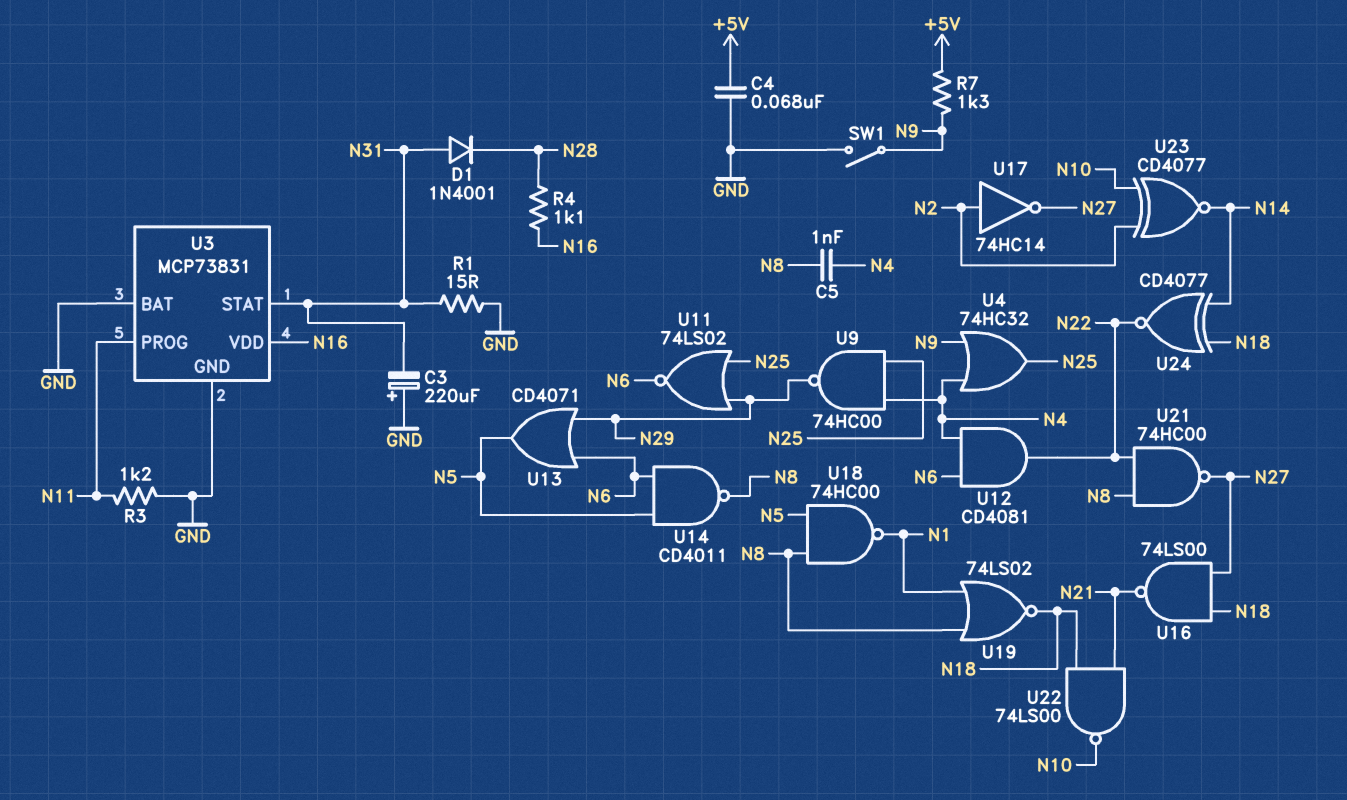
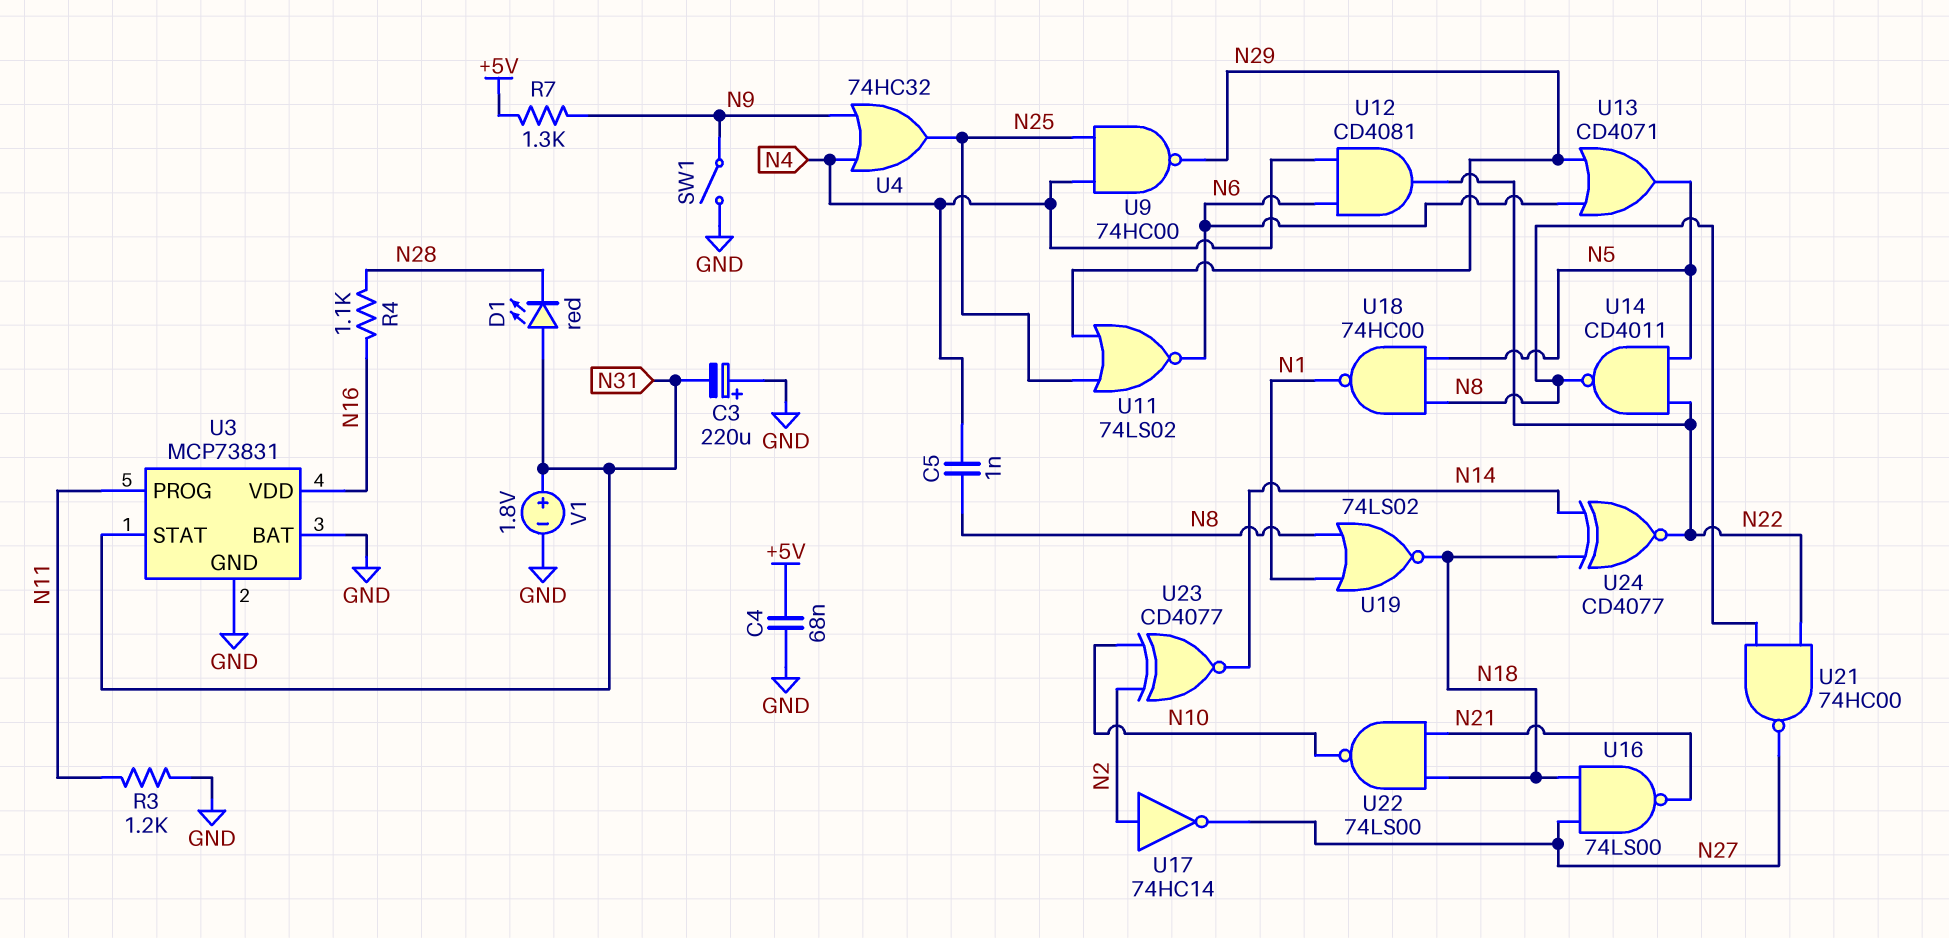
D1: diode 1N4001 (A N31, K N28) -> LED red (A N31, K N28)
R1: 15 (GND, N31) -> none
U14: NAND CD4011 (in N5, in N6, out N8) -> NAND CD4011 (in N5, in N22, out N8)
V1: none -> 1.8V (plus N31, minus GND)

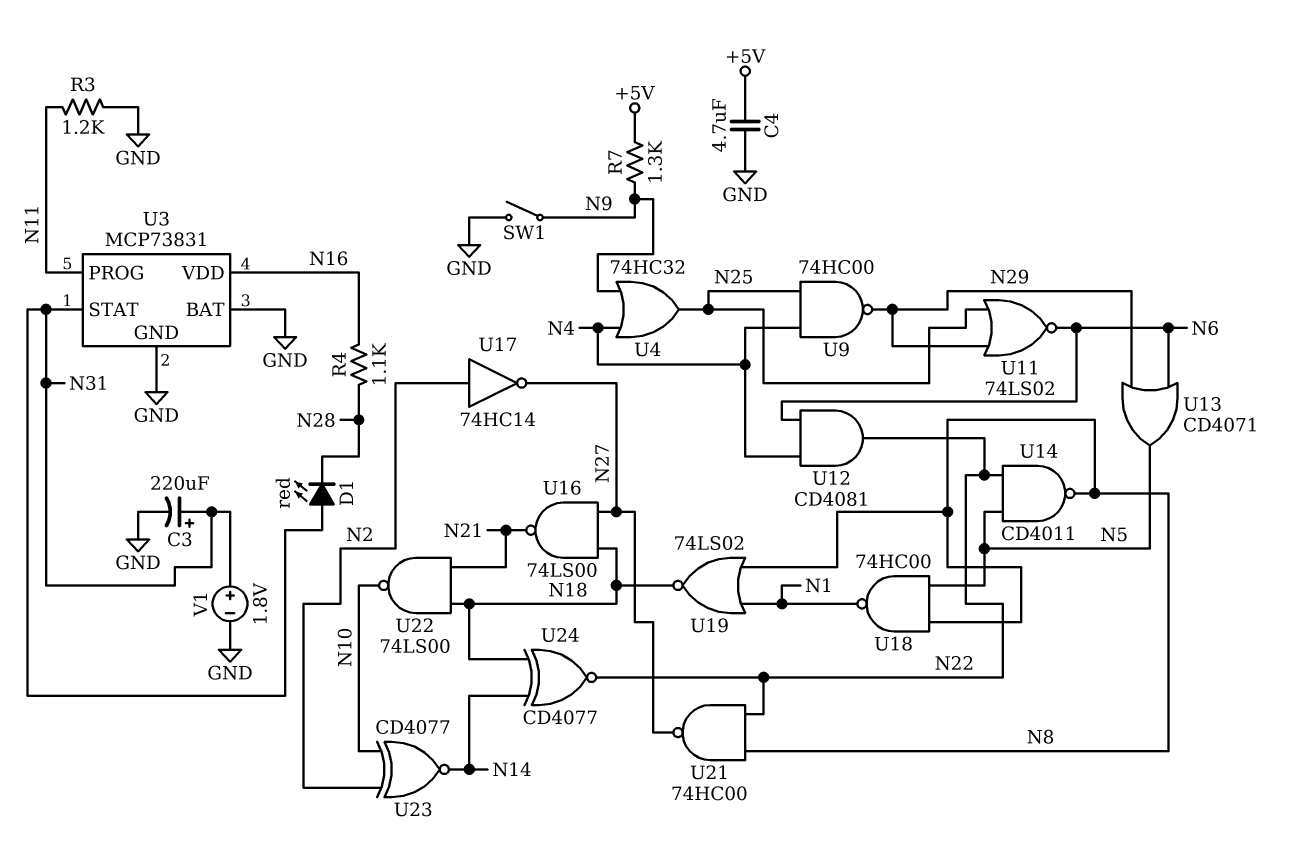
C3: 220uF (plus GND, minus N31) -> 220uF (plus N31, minus GND)
C4: 68nF (+5V, GND) -> 4.7uF (+5V, GND)
C5: 1nF (N4, N8) -> none

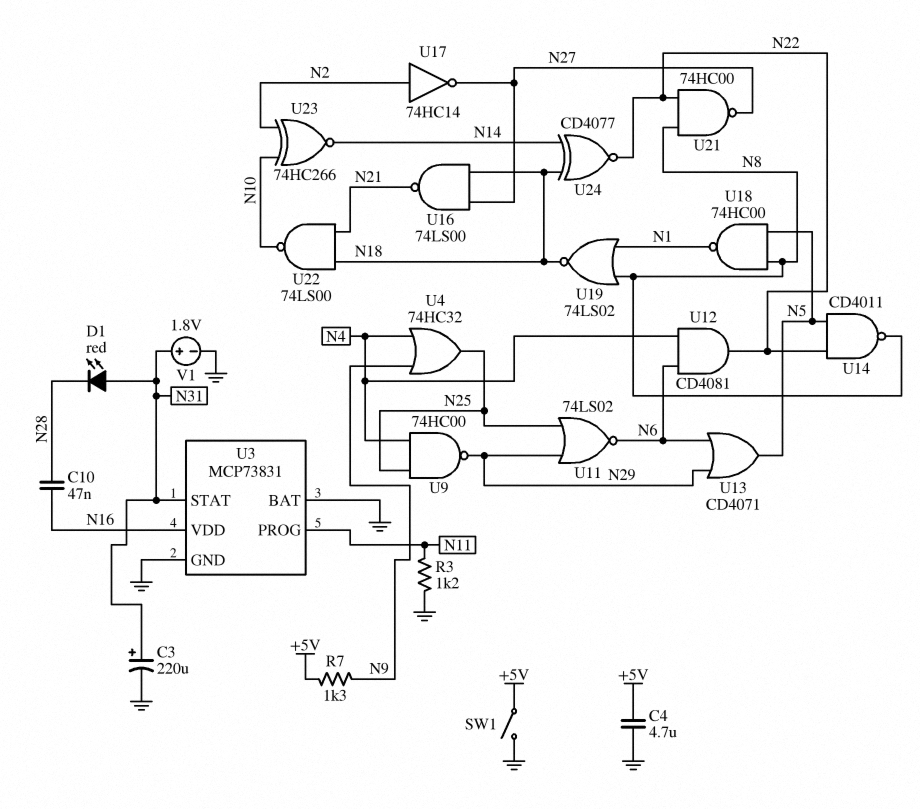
C10: none -> 47nF (N16, N28)
R4: 1.1k (N16, N28) -> none
SW1: switch (GND, N9) -> switch (+5V, GND)
U23: XNOR CD4077 (in N2, in N10, out N14) -> XNOR 74HC266 (in N2, in N10, out N14)

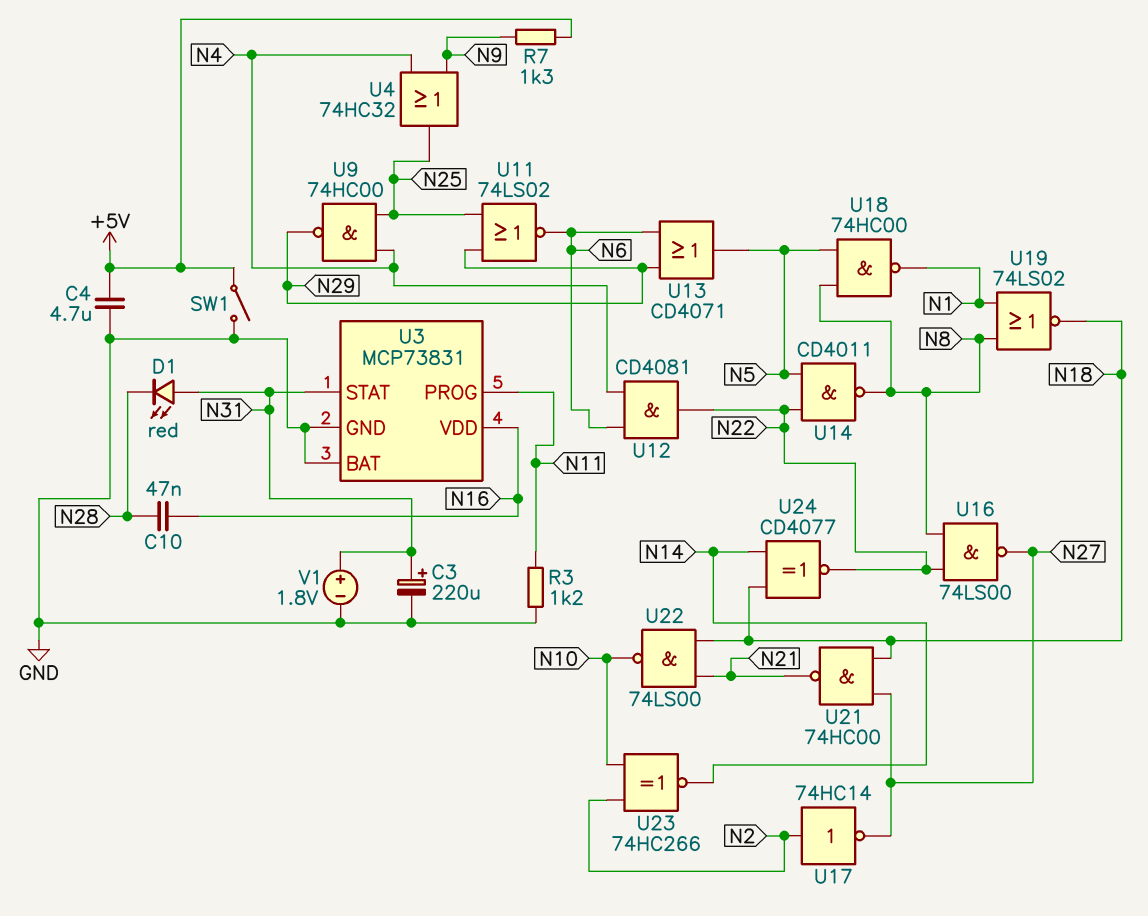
U16: NAND 74LS00 (in N18, in N27, out N21) -> NAND 74LS00 (in N8, in N22, out N27)
U21: NAND 74HC00 (in N8, in N22, out N27) -> NAND 74HC00 (in N18, in N27, out N21)

